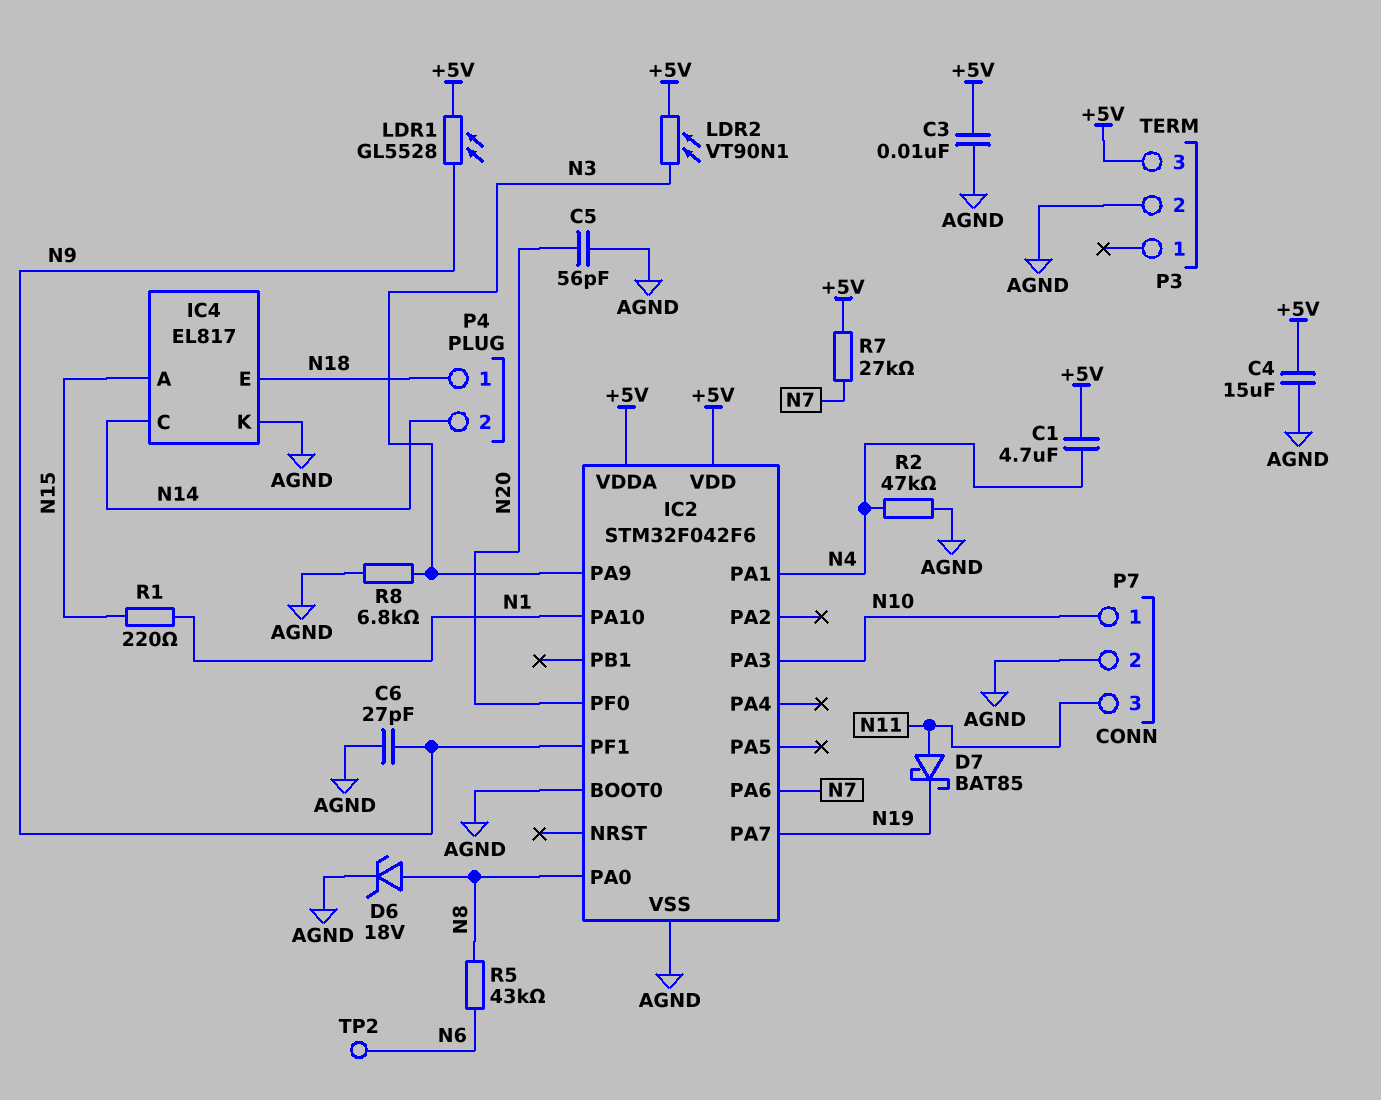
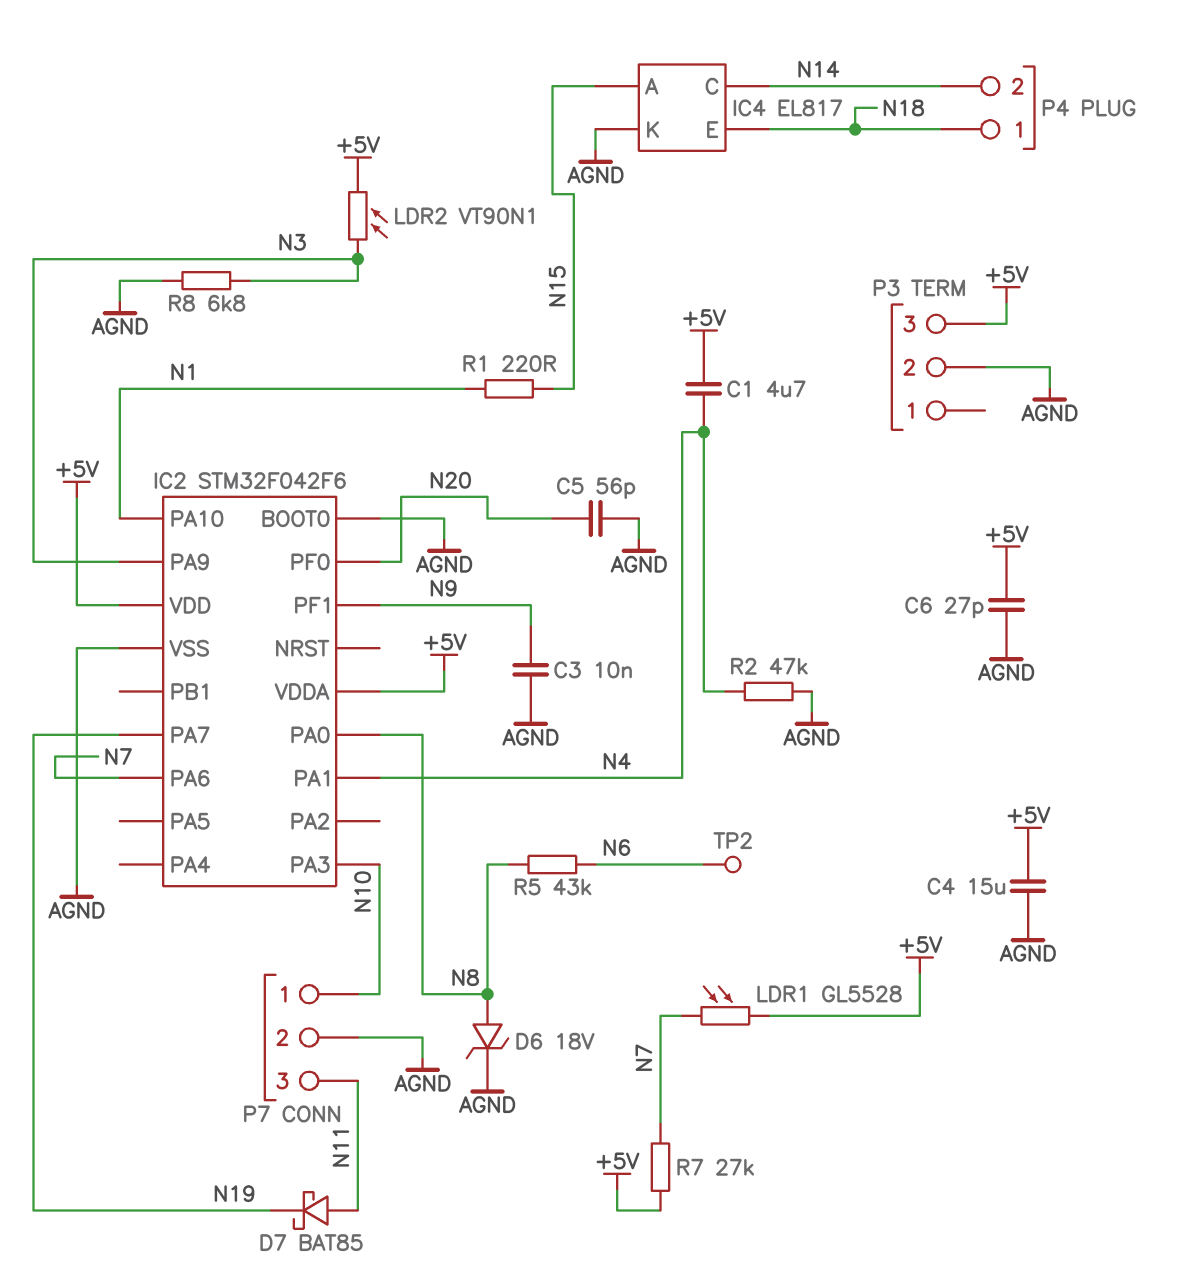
C3: 10nF (+5V, AGND) -> 10nF (AGND, N9)
C6: 27pF (AGND, N9) -> 27pF (+5V, AGND)
LDR1: GL5528 (+5V, N9) -> GL5528 (+5V, N7)

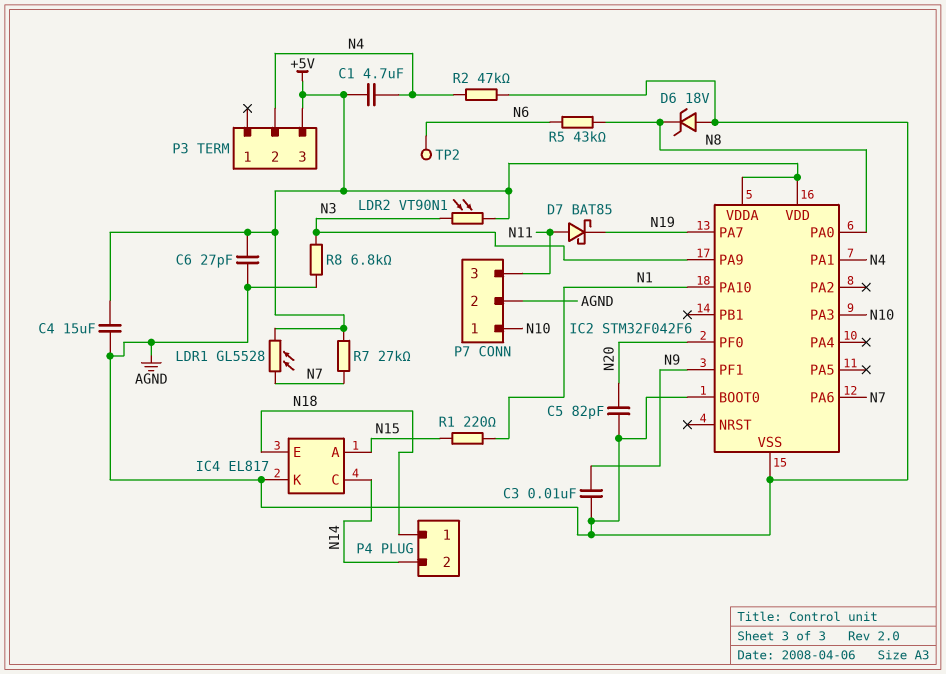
C5: 56pF (AGND, N20) -> 82pF (AGND, N20)
D6: zener 18V (A N8, K AGND) -> zener 18V (A AGND, K N8)
P3 pin 2: AGND -> N4

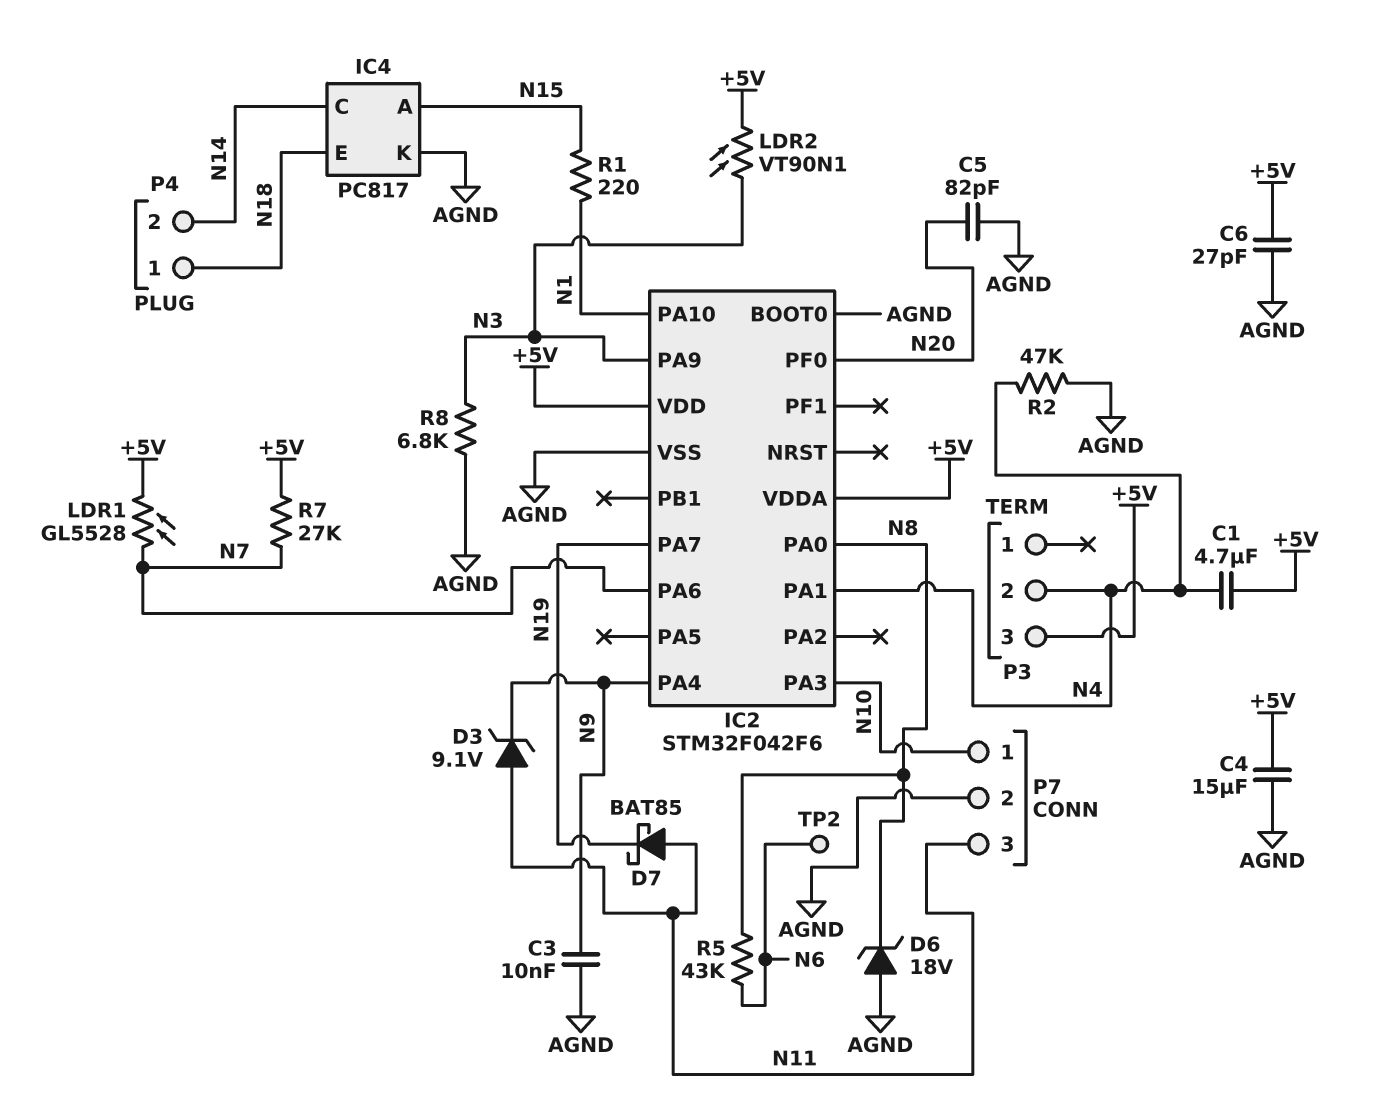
D3: none -> zener 9.1V (A N11, K N9)
IC2 pin PA4: none -> N9
IC2 pin PF1: N9 -> none
IC4: EL817 -> PC817

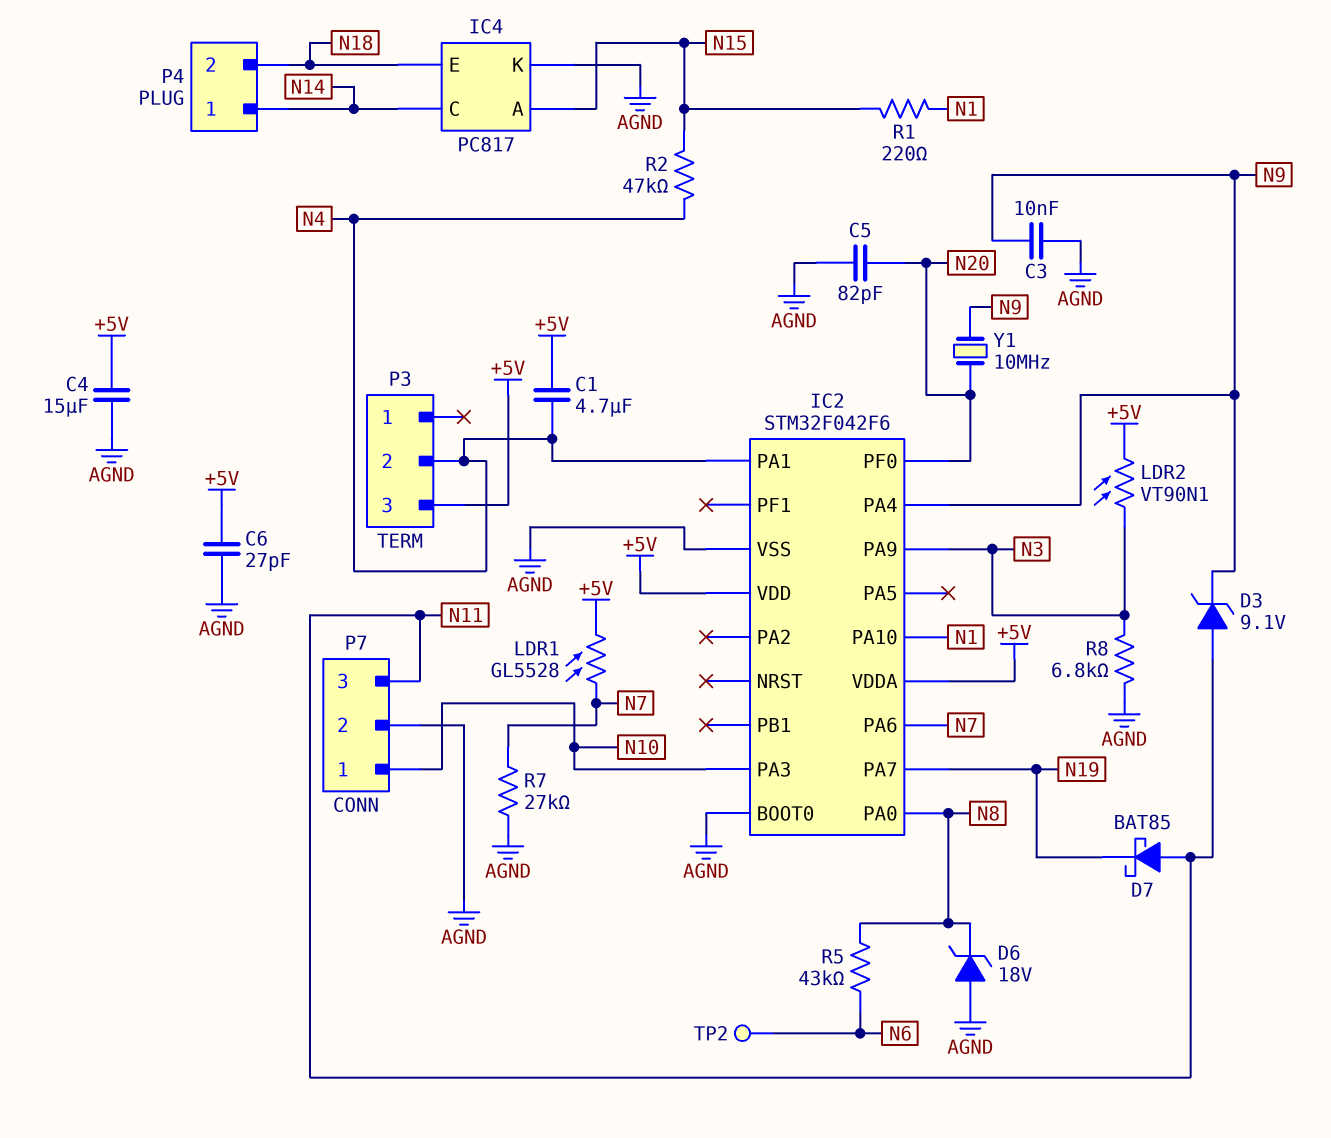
P4 pin 1: N18 -> N14
P4 pin 2: N14 -> N18
R2: 47k (AGND, N4) -> 47k (N4, N15)
R7: 27k (+5V, N7) -> 27k (AGND, N7)
Y1: none -> 10MHz (N9, N20)

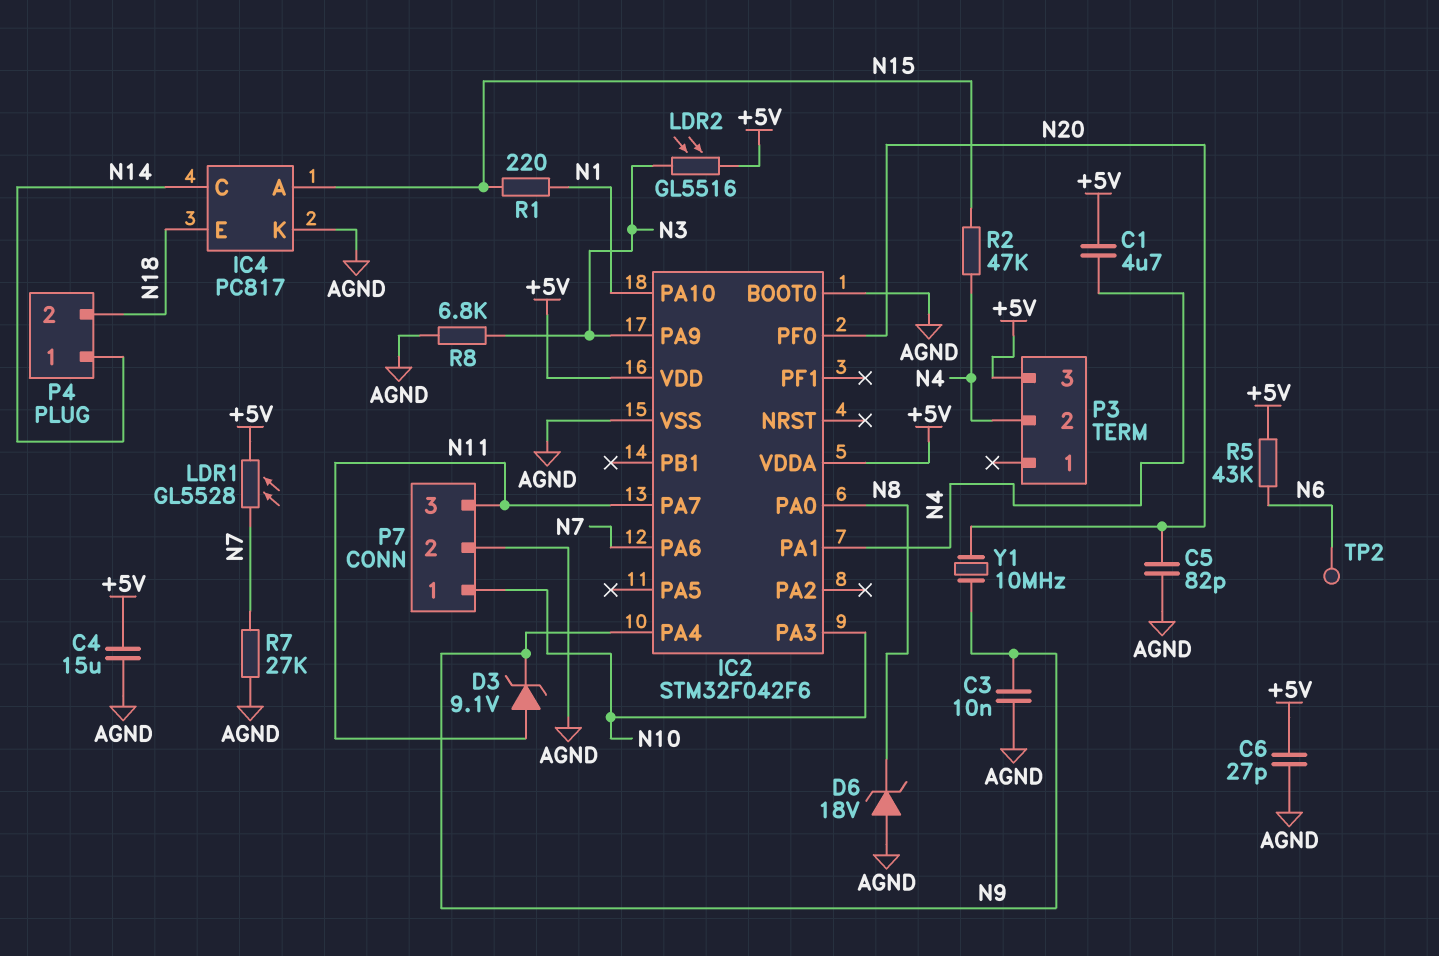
D7: schottky BAT85 (A N11, K N19) -> none
IC2 pin PA7: N19 -> N11
LDR2: VT90N1 (+5V, N3) -> GL5516 (+5V, N3)
R5: 43k (N6, N8) -> 43k (+5V, N6)

